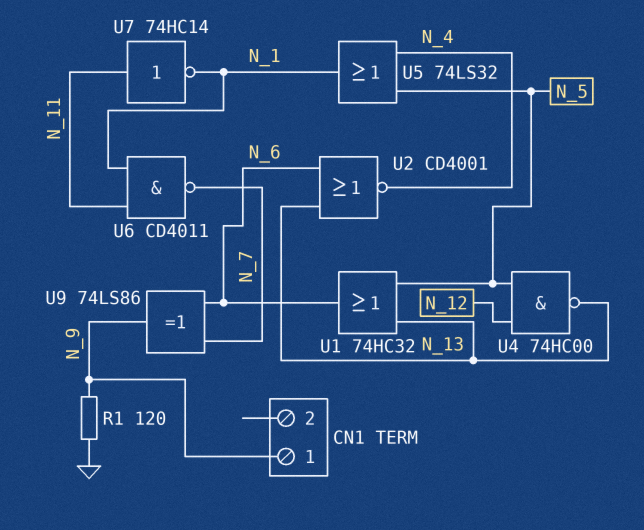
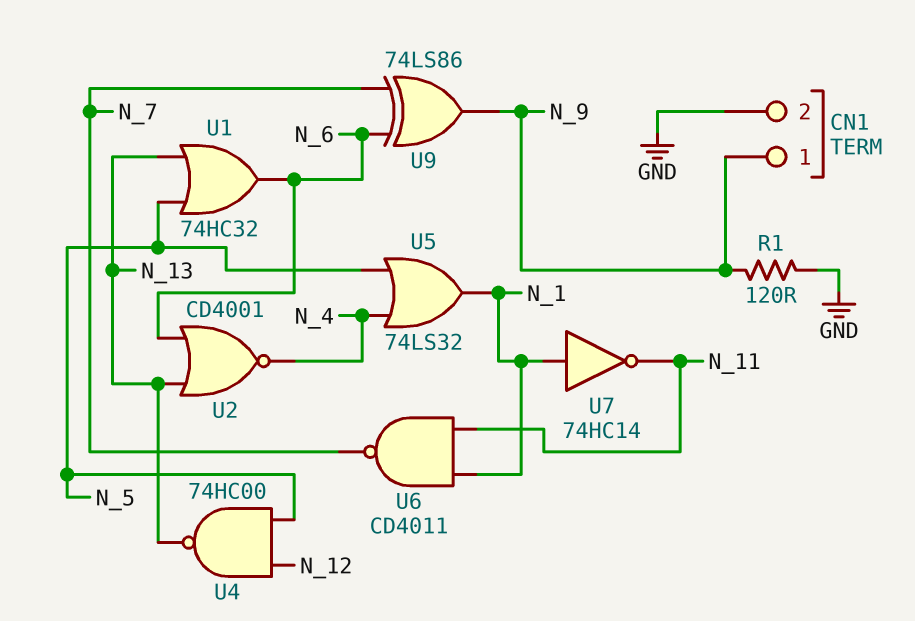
CN1 pin 2: none -> GND
U7: NOT 74HC14 (in N_11, out N_1) -> NOT 74HC14 (in N_1, out N_11)

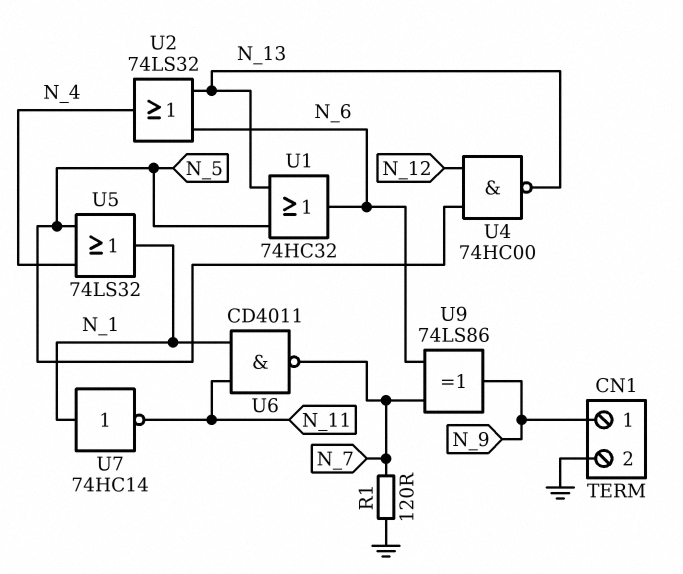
R1: 120 (GND, N_9) -> 120 (GND, N_7)
U2: NOR CD4001 (in N_6, in N_13, out N_4) -> OR 74LS32 (in N_6, in N_13, out N_4)

